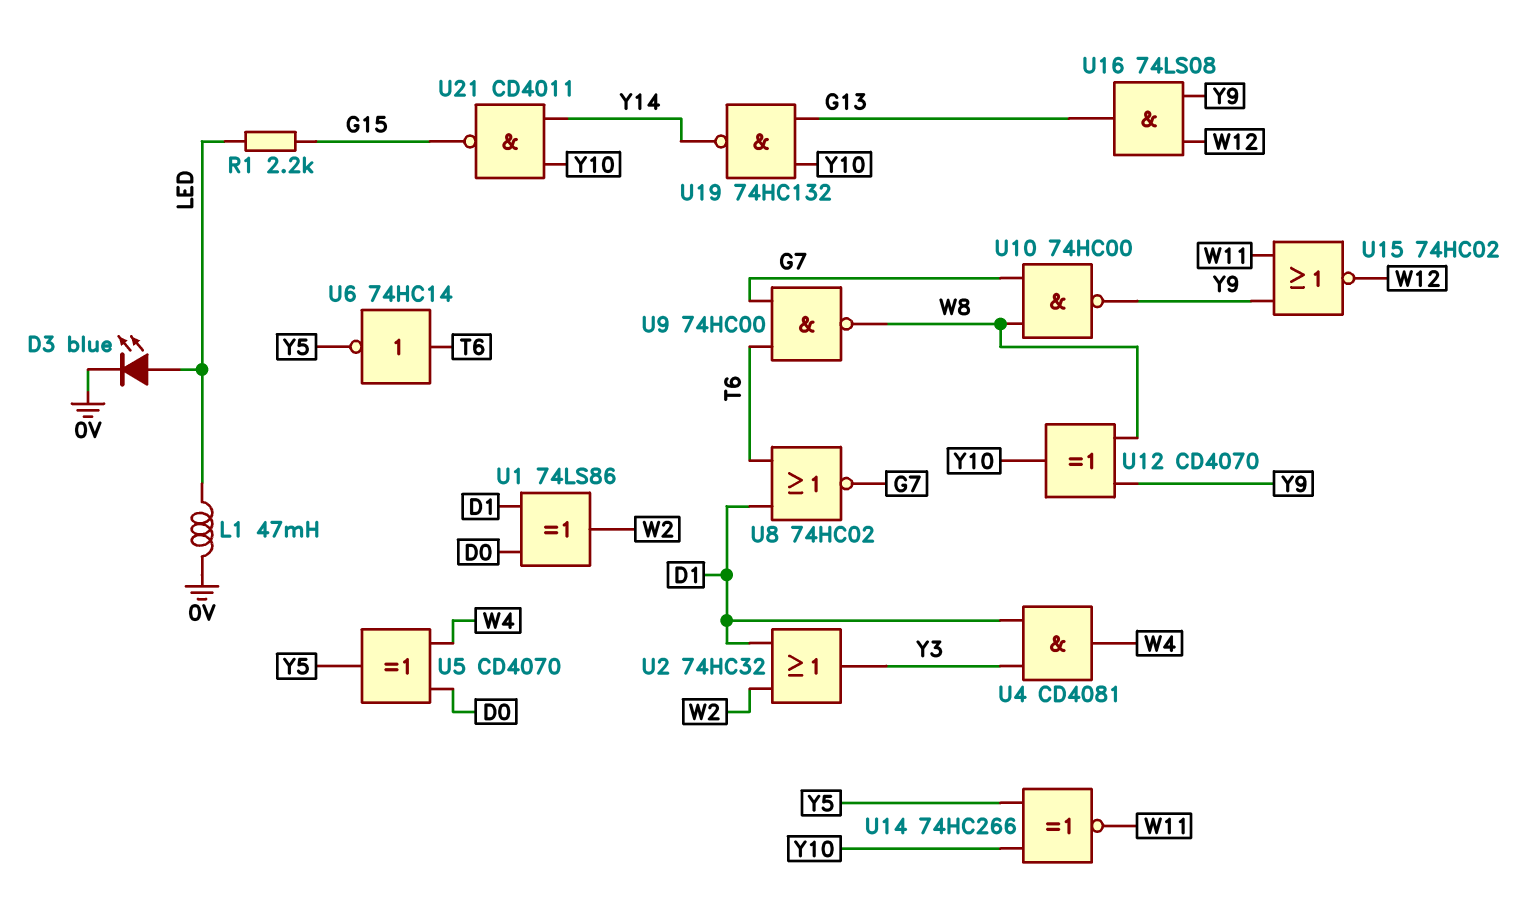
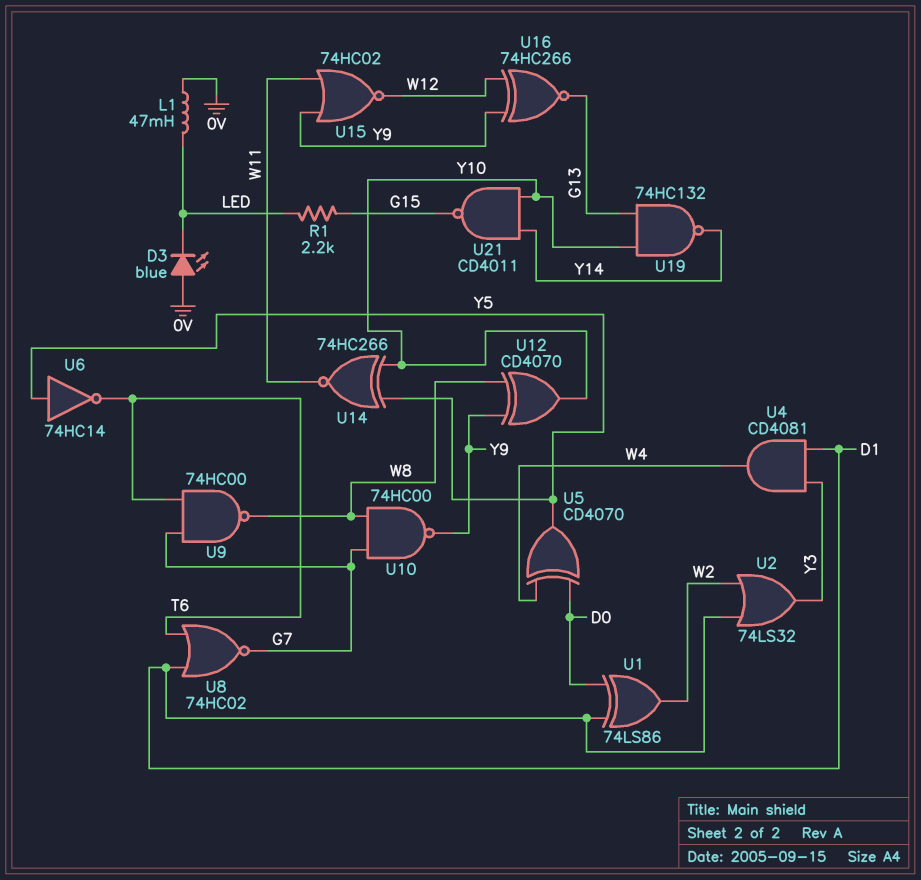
D3: LED blue (A LED, K 0V) -> LED blue (A 0V, K LED)
U2: OR 74HC32 (in D1, in W2, out Y3) -> OR 74LS32 (in D1, in W2, out Y3)
U6: NOT 74HC14 (in T6, out Y5) -> NOT 74HC14 (in Y5, out T6)
U16: AND 74LS08 (in W12, in Y9, out G13) -> XNOR 74HC266 (in W12, in Y9, out G13)

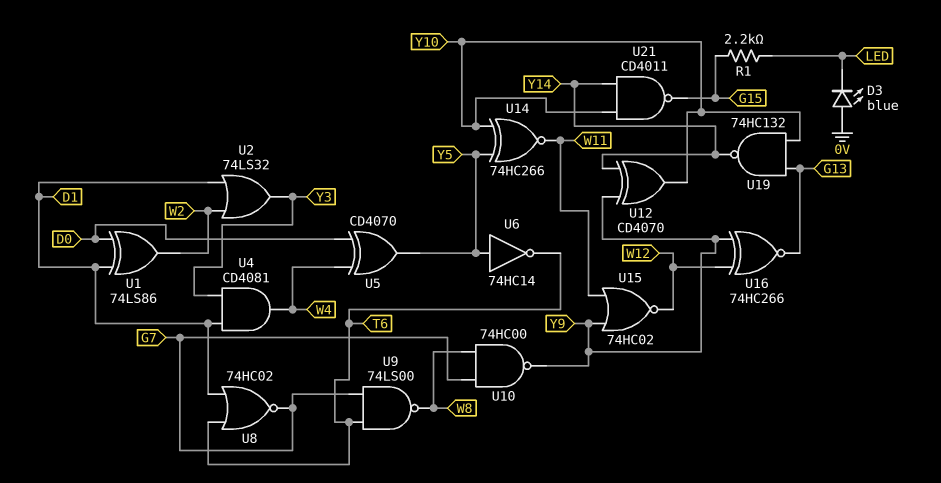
L1: 47mH (0V, LED) -> none
U9: NAND 74HC00 (in G7, in T6, out W8) -> NAND 74LS00 (in G7, in T6, out W8)
U12: XOR CD4070 (in W8, in Y9, out Y10) -> XOR CD4070 (in Y9, in Y14, out Y10)

